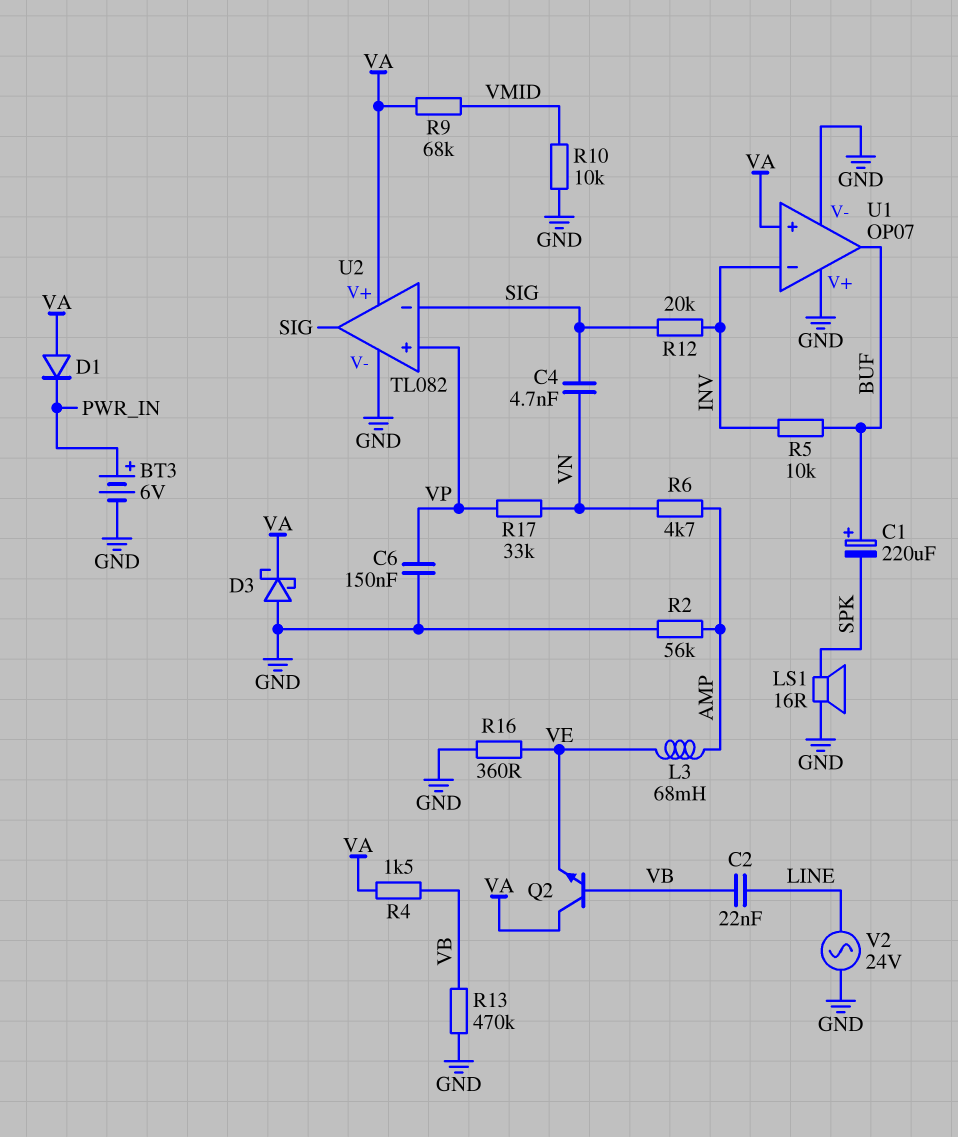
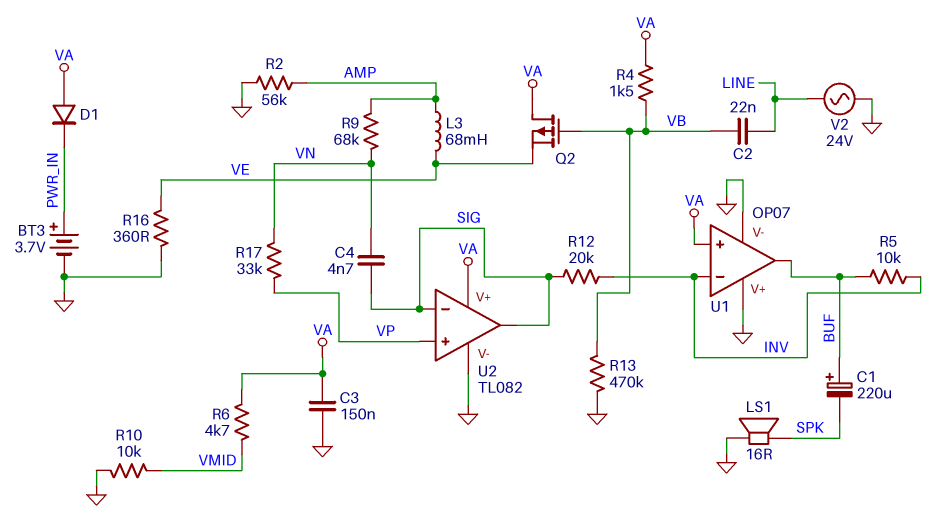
BT3: 6V (plus PWR_IN, minus GND) -> 3.7V (plus PWR_IN, minus GND)
C3: none -> 150nF (GND, VA)
C6: 150nF (GND, VP) -> none
D3: schottky (A GND, K VA) -> none
Q2: NPN (B VB, C VA, E VE) -> PMOS (G VB, D VA, S VE)
R6: 4.7k (AMP, VN) -> 4.7k (VA, VMID)
R9: 68k (VA, VMID) -> 68k (AMP, VN)

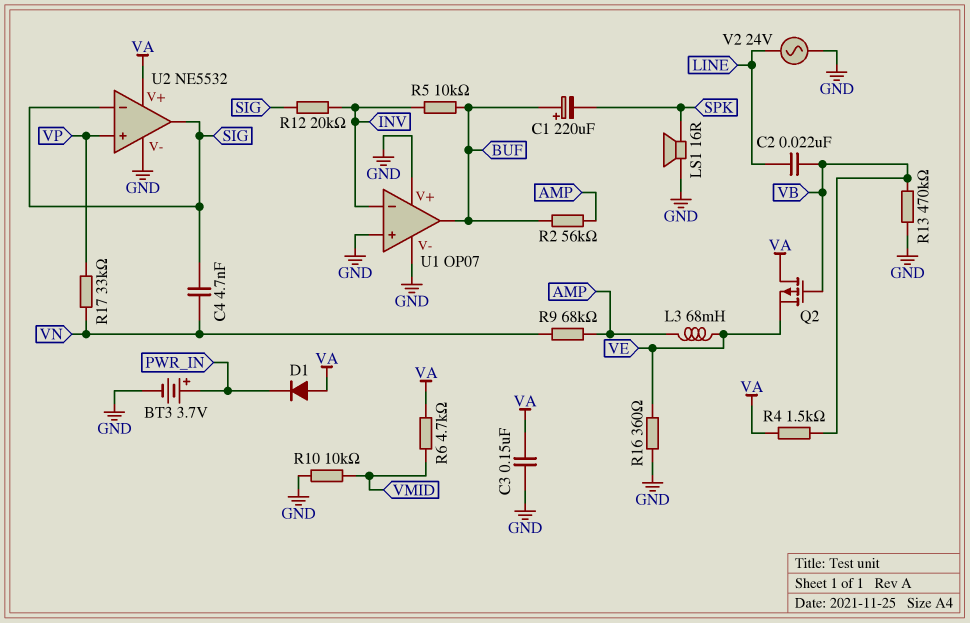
R2: 56k (AMP, GND) -> 56k (AMP, BUF)
U1 pin in+: VA -> GND
U2: TL082 -> NE5532

